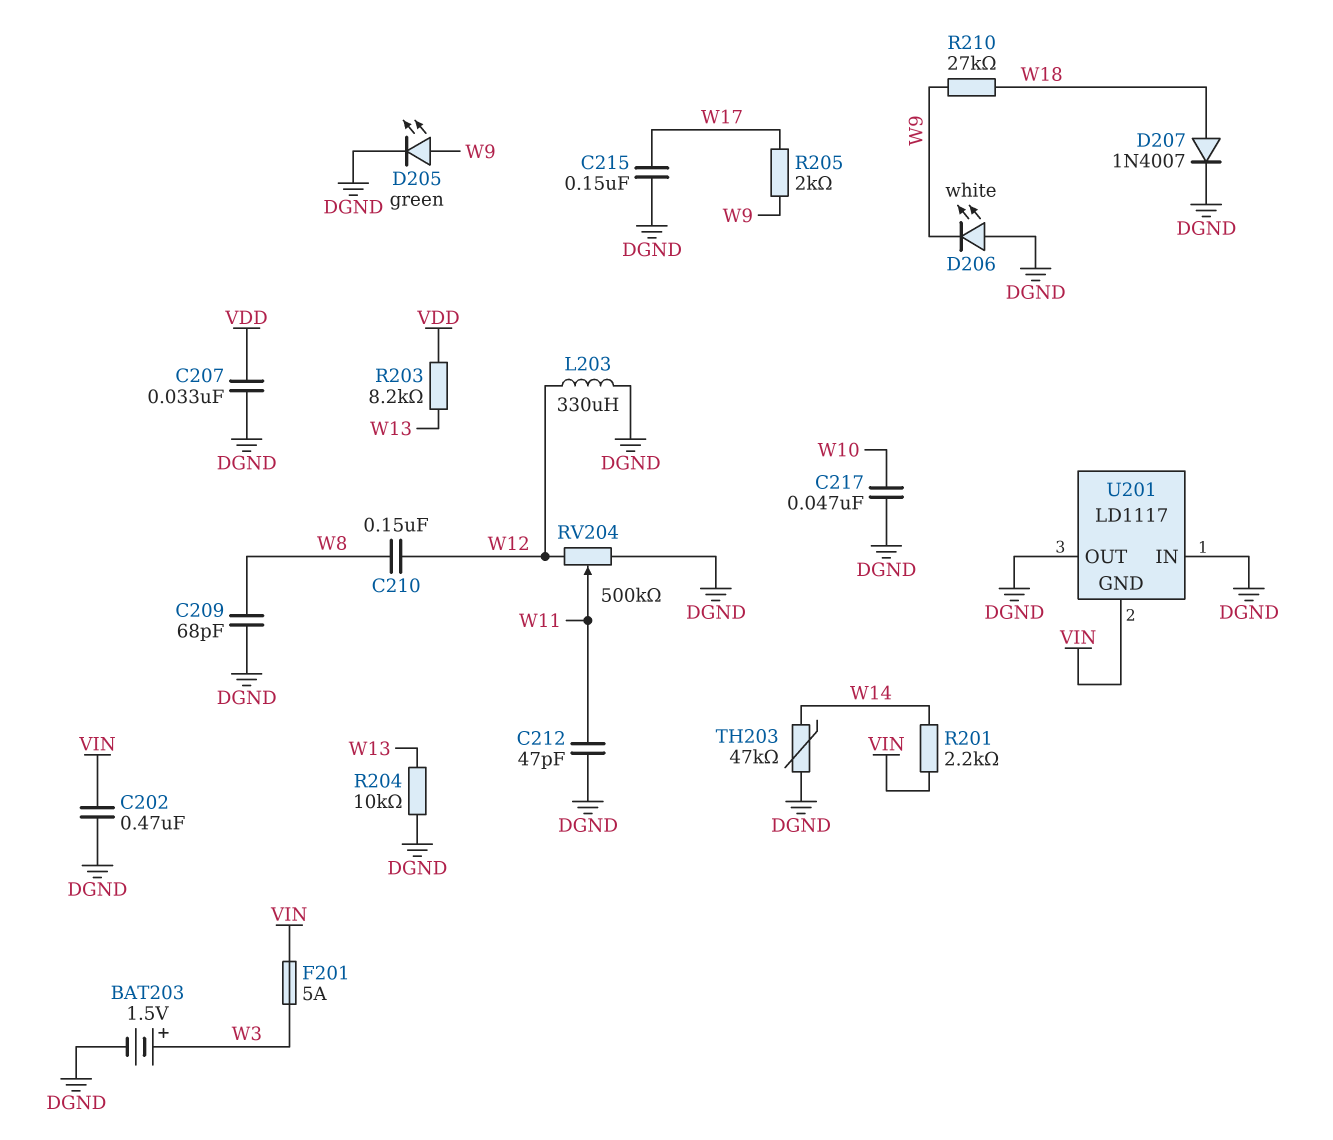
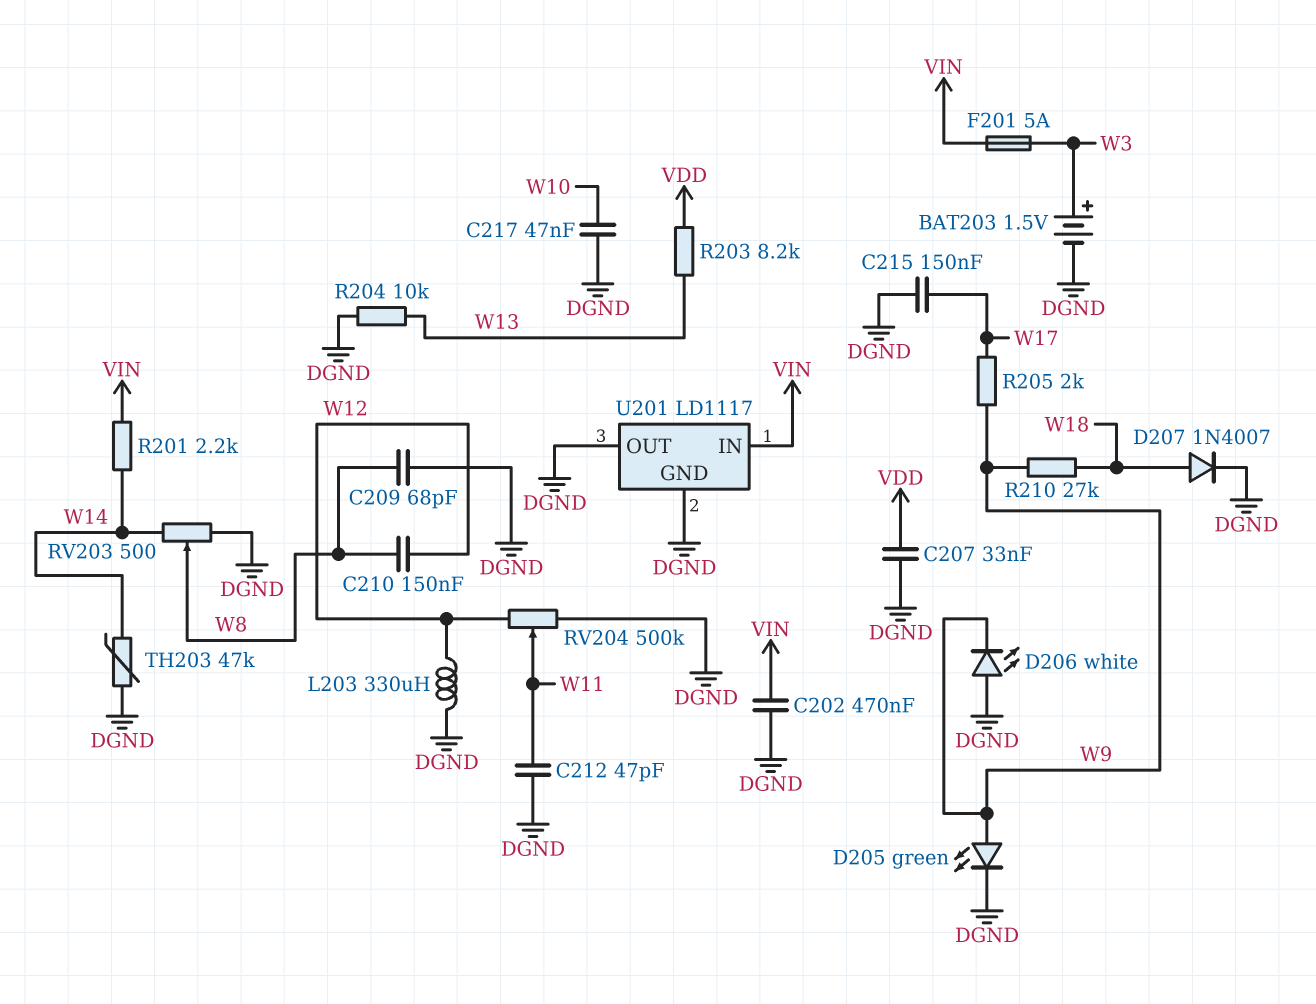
RV203: none -> 500 (DGND, W14, wiper W8)
U201 pin GND: VIN -> DGND
U201 pin IN: DGND -> VIN

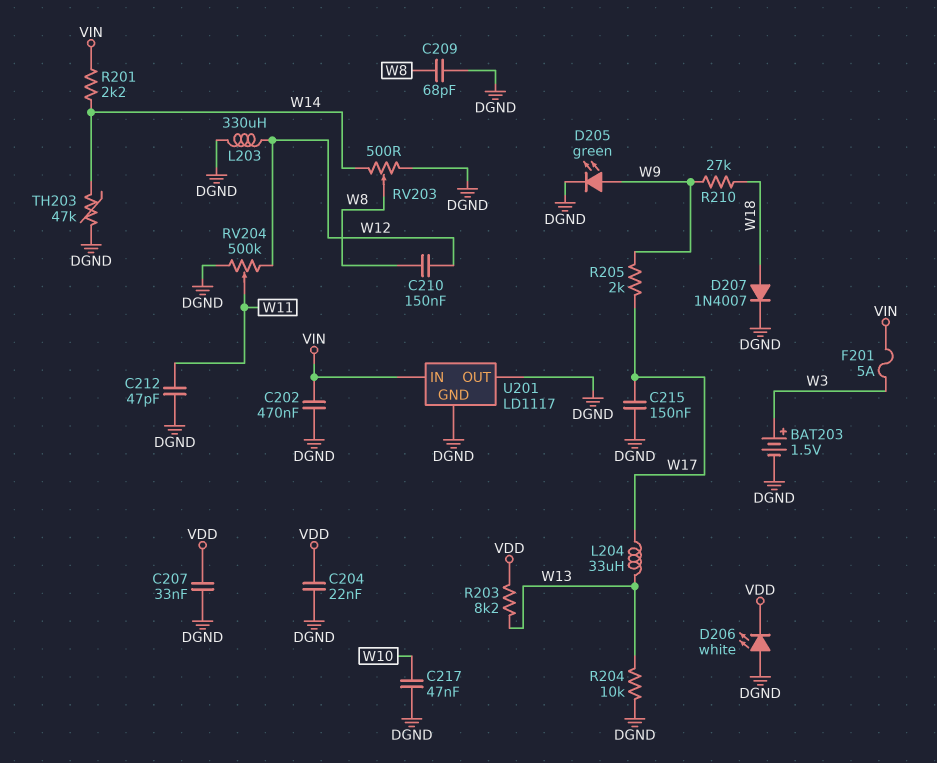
C204: none -> 22nF (DGND, VDD)
D206: LED white (A DGND, K W9) -> LED white (A DGND, K VDD)
L204: none -> 33uH (W13, W17)

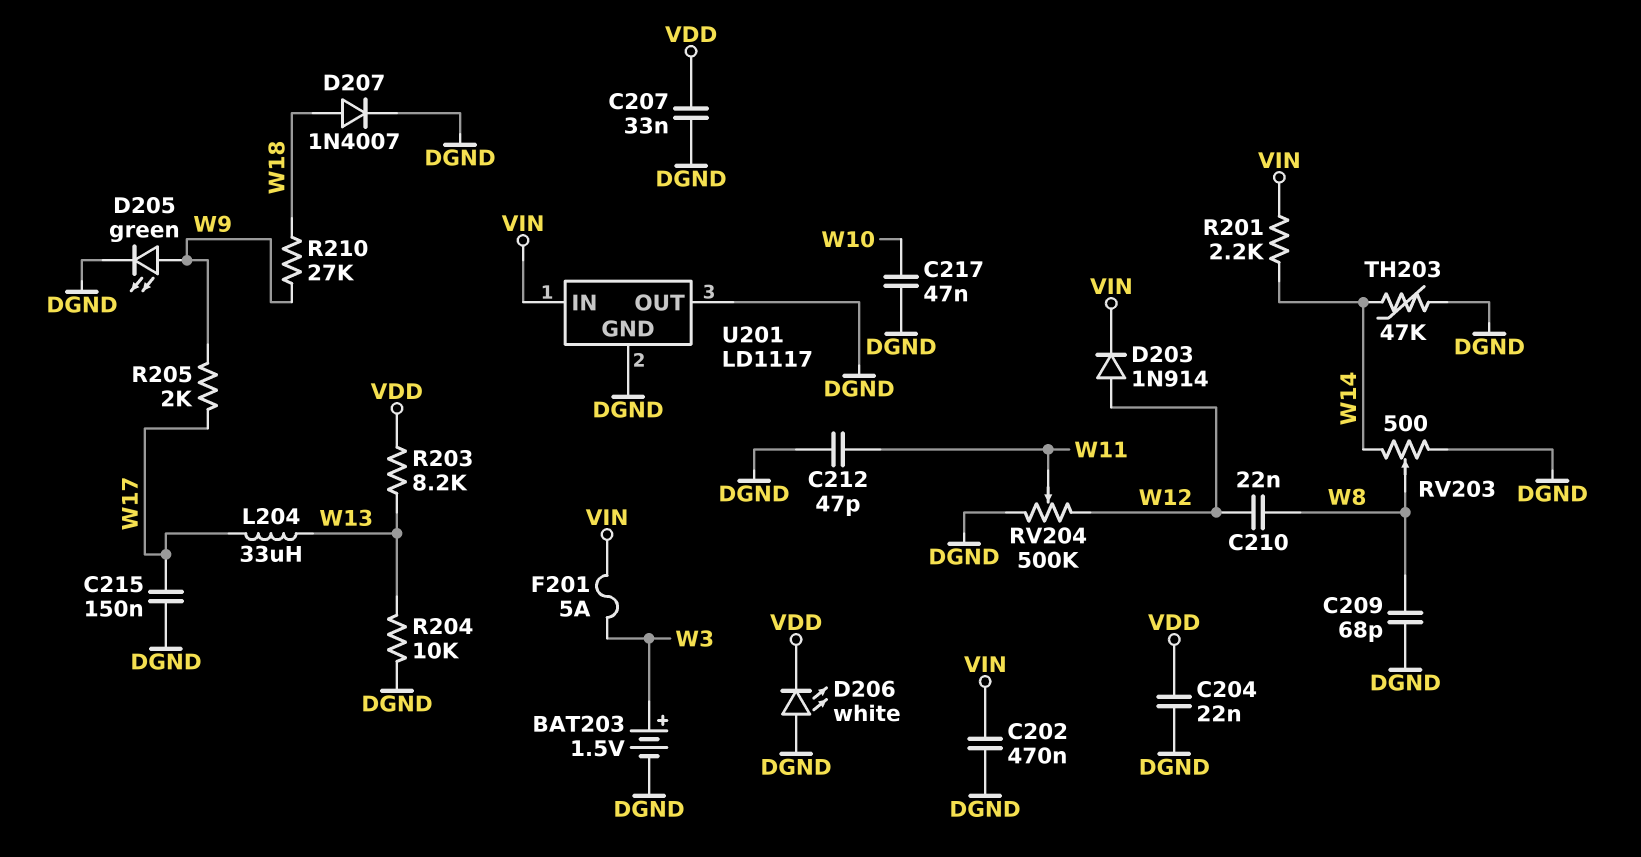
C210: 150nF (W8, W12) -> 22nF (W8, W12)
D203: none -> diode 1N914 (A W12, K VIN)
L203: 330uH (DGND, W12) -> none

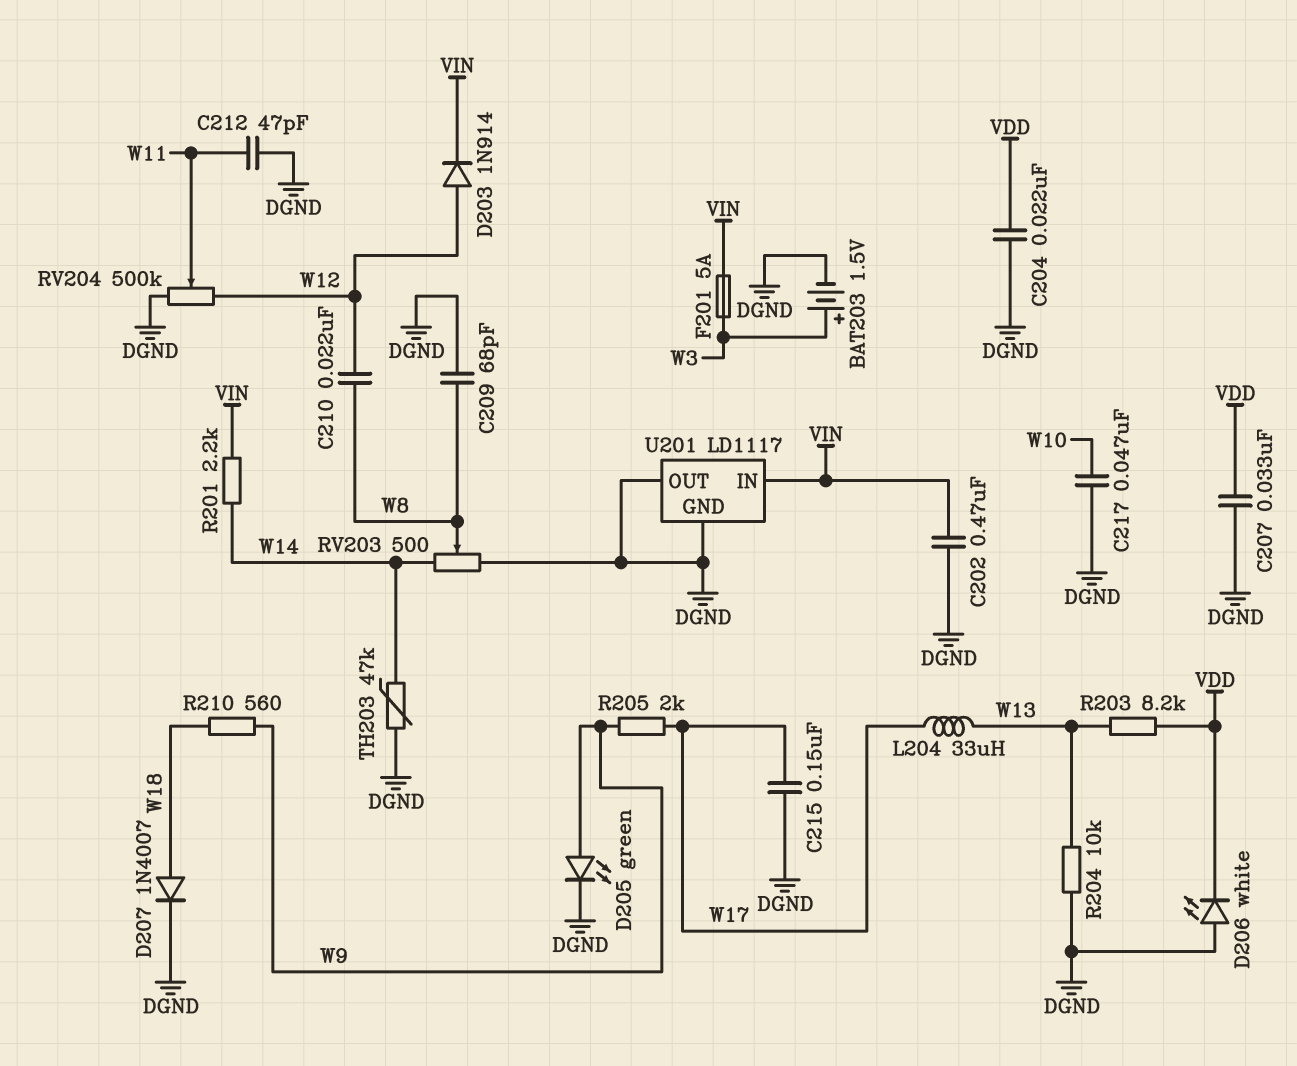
R210: 27k (W9, W18) -> 560 (W9, W18)

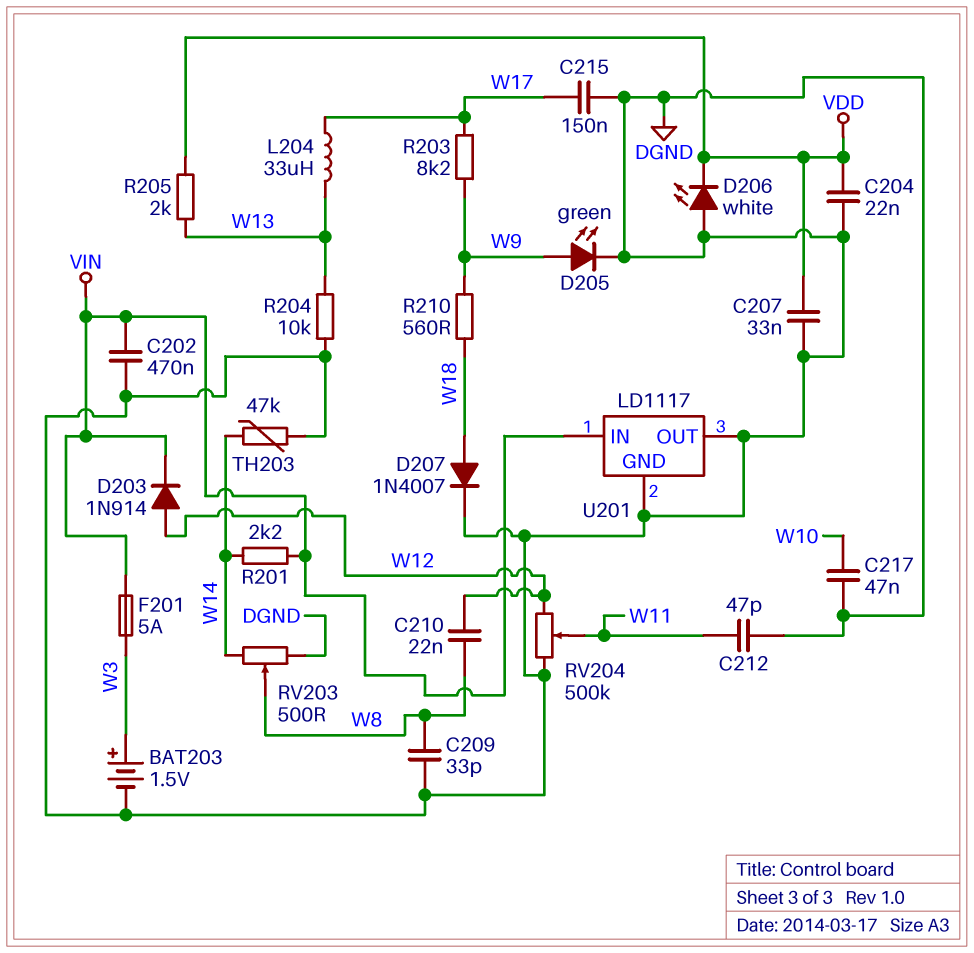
C209: 68pF (DGND, W8) -> 33pF (DGND, W8)
R203: 8.2k (VDD, W13) -> 8.2k (W9, W17)
R205: 2k (W9, W17) -> 2k (VDD, W13)

